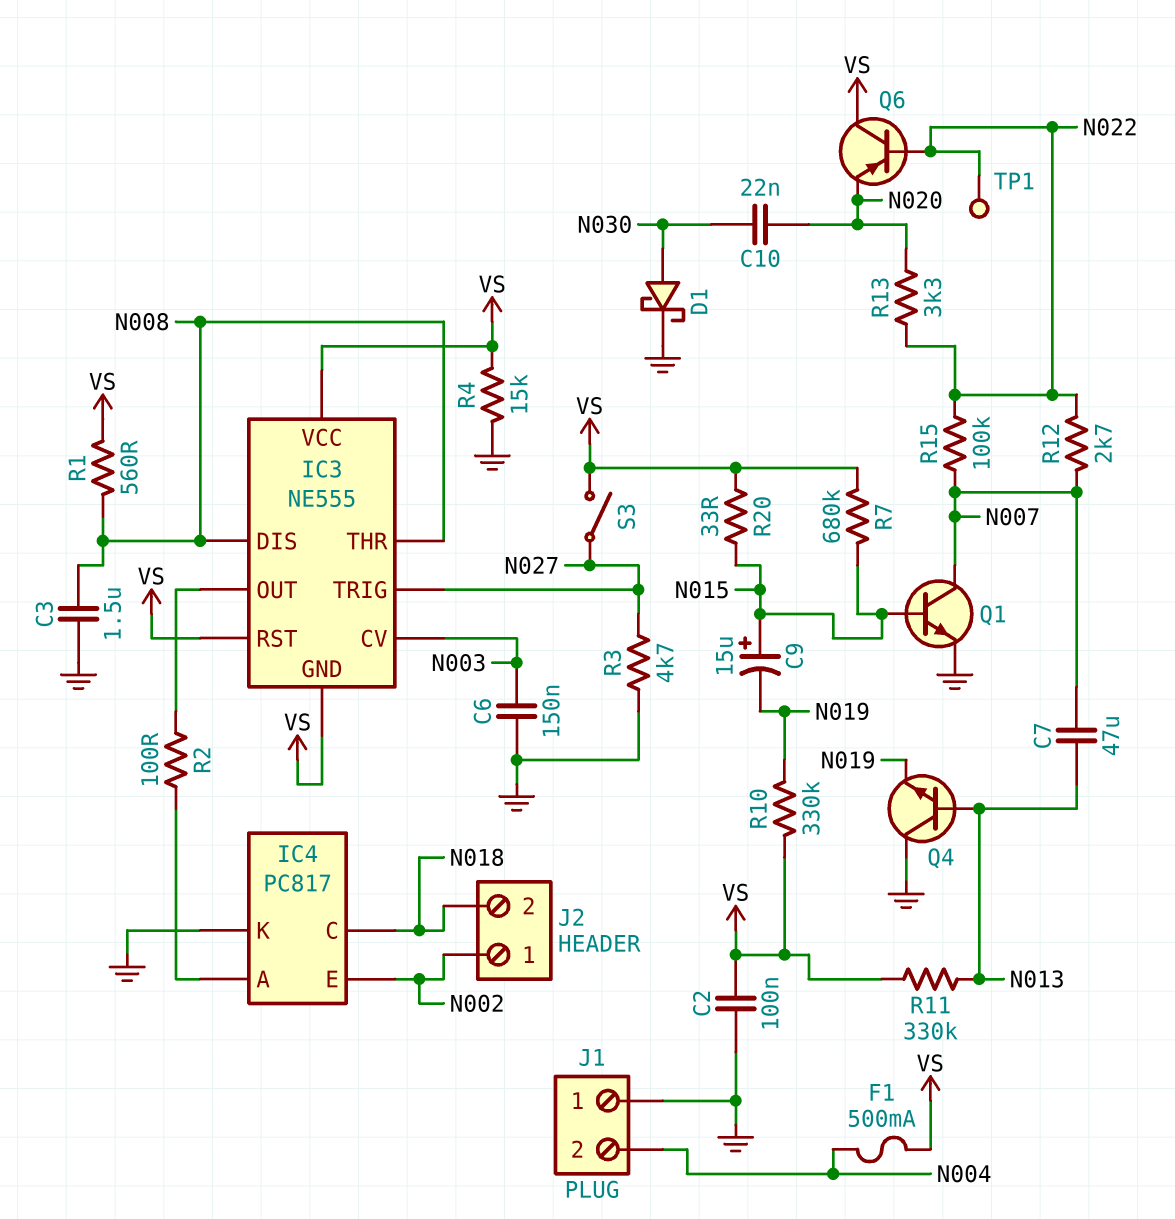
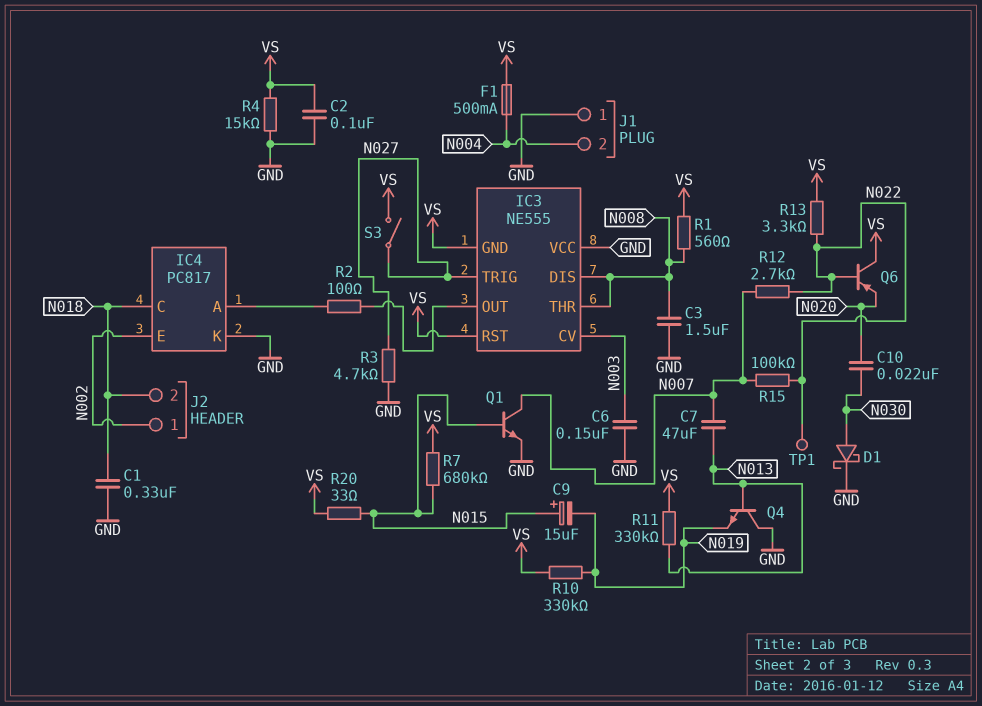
C1: none -> 330nF (GND, N018)
IC3 pin VCC: VS -> GND
R13: 3.3k (N020, N022) -> 3.3k (N022, VS)

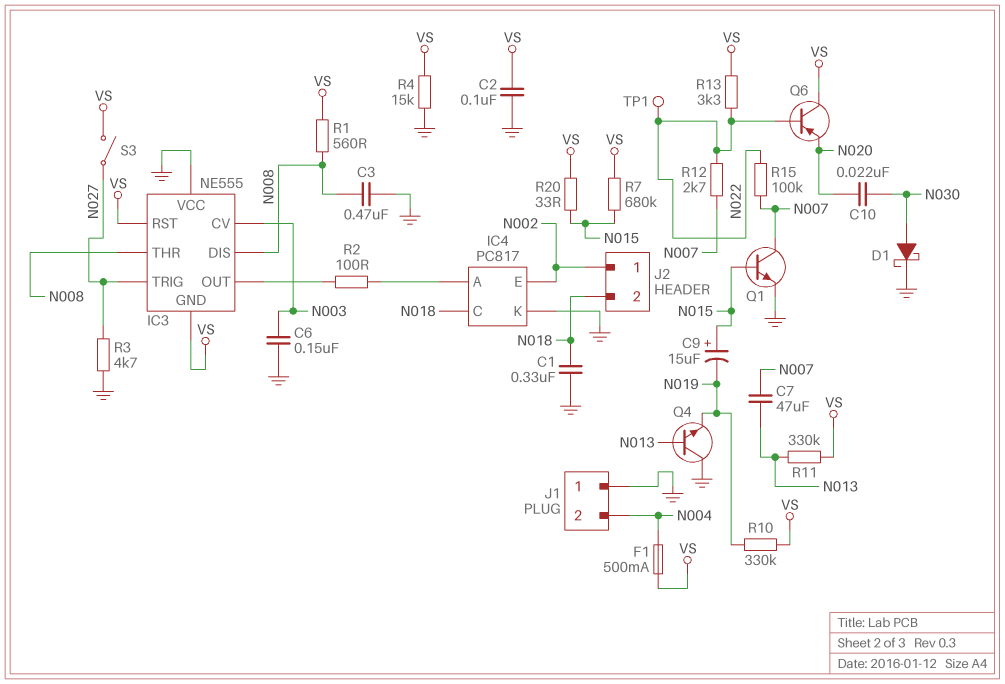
C3: 1.5uF (GND, N008) -> 470nF (GND, N008)

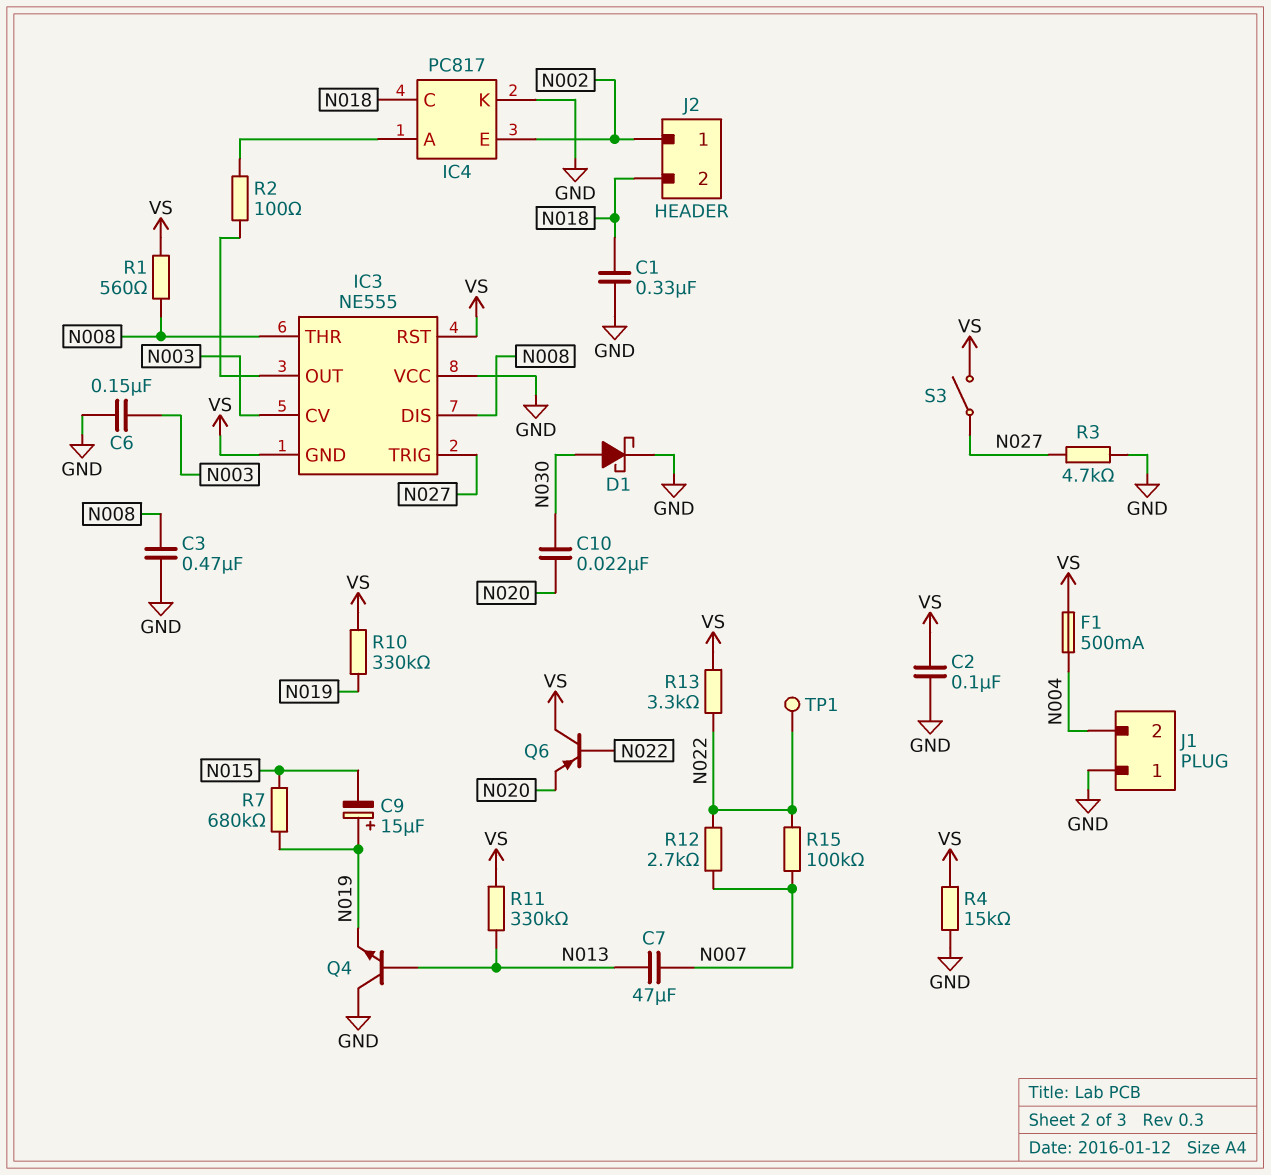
C9: 15uF (plus N015, minus N019) -> 15uF (plus N019, minus N015)
Q1: NPN (B N015, C N007, E GND) -> none
R7: 680k (N015, VS) -> 680k (N015, N019)
R20: 33 (N015, VS) -> none

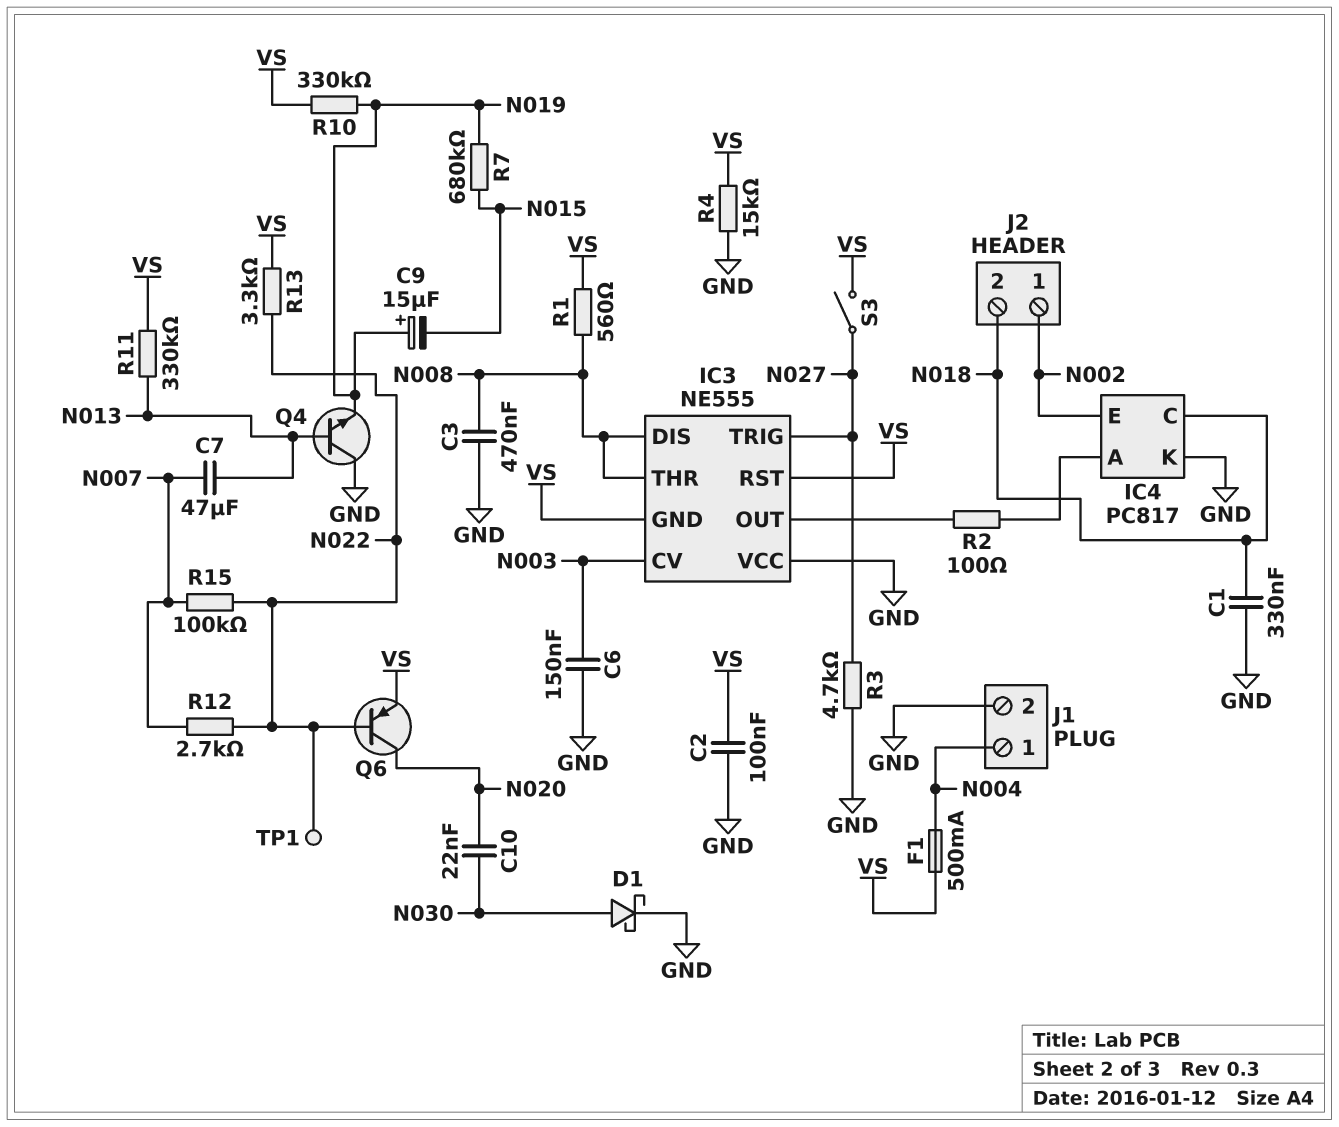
J1 pin 1: GND -> N004
J1 pin 2: N004 -> GND
Q6: PNP (B N022, C VS, E N020) -> PNP (B N022, C N020, E VS)

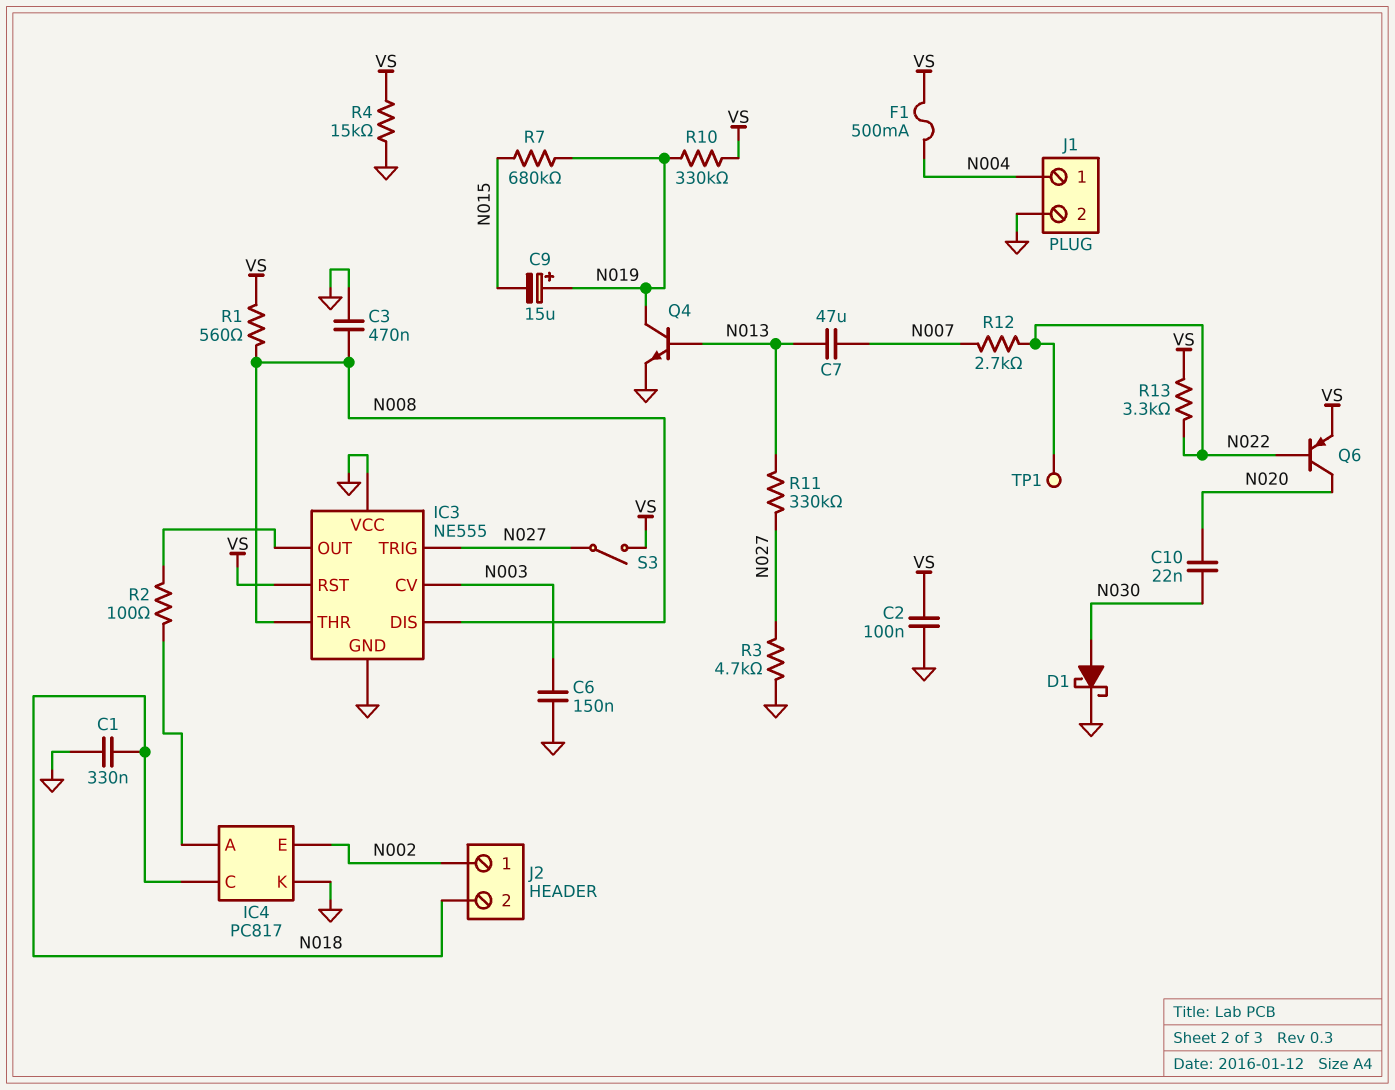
IC3 pin GND: VS -> GND
Q4: NPN (B N013, C GND, E N019) -> NPN (B N013, C N019, E GND)
R11: 330k (N013, VS) -> 330k (N013, N027)
R15: 100k (N007, N022) -> none

